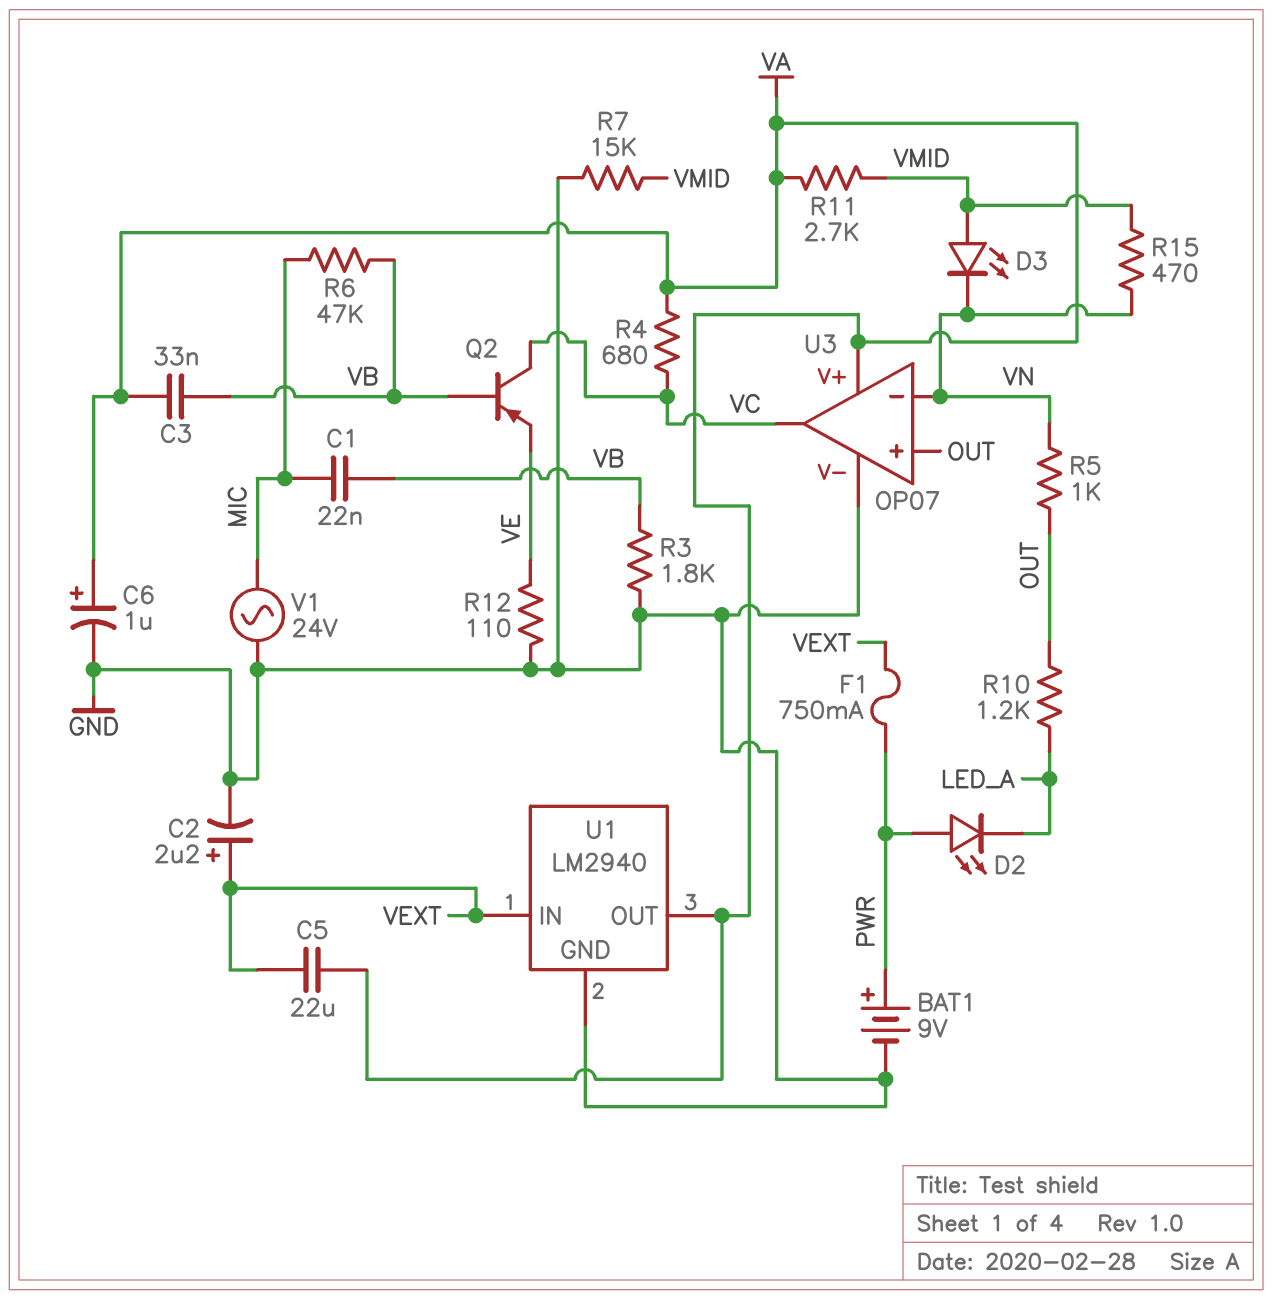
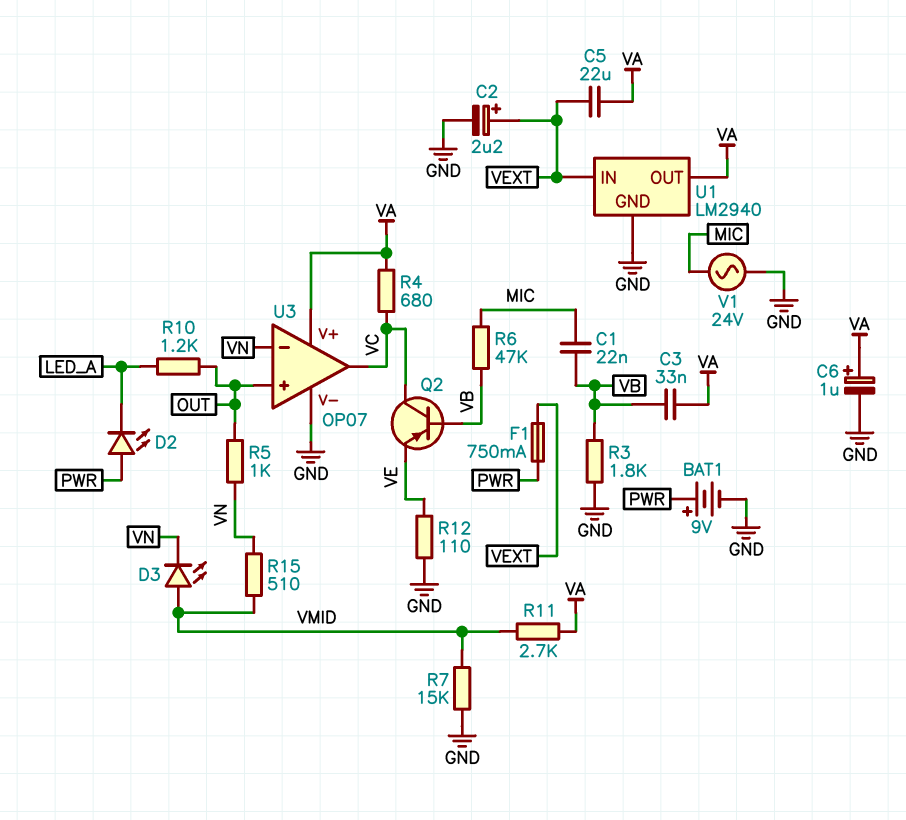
R15: 470 (VMID, VN) -> 510 (VMID, VN)

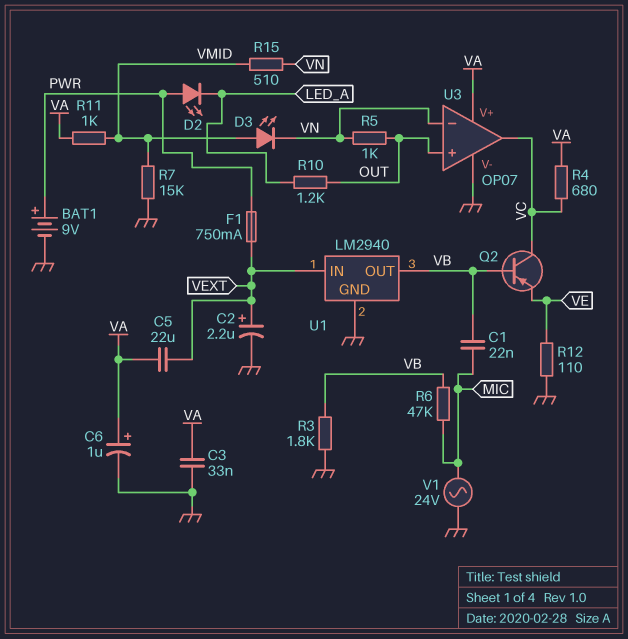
C3: 33nF (VA, VB) -> 33nF (GND, VA)
R11: 2.7k (VA, VMID) -> 1k (VA, VMID)
U1 pin OUT: VA -> VB

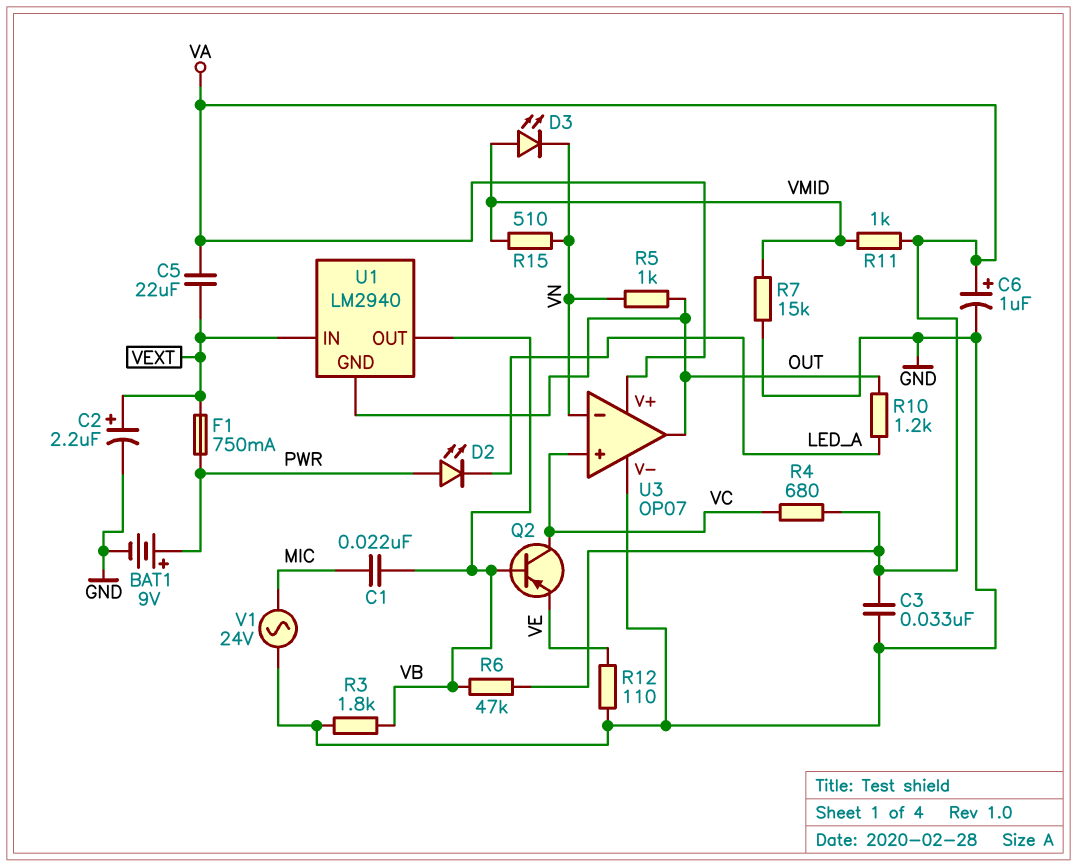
R6: 47k (MIC, VB) -> 47k (VA, VB)
U1 pin GND: GND -> OUT
U3 pin in+: OUT -> VC
U3 pin out: VC -> OUT

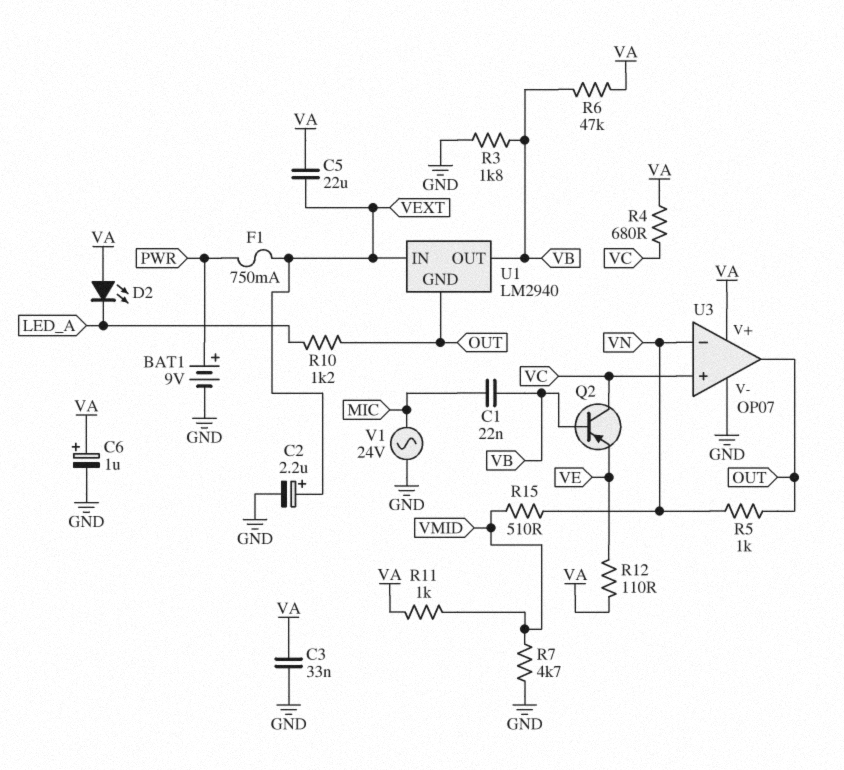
D2: LED (A PWR, K LED_A) -> LED (A VA, K LED_A)
D3: LED (A VMID, K VN) -> none
R7: 15k (GND, VMID) -> 4.7k (GND, VMID)
R12: 110 (GND, VE) -> 110 (VA, VE)

